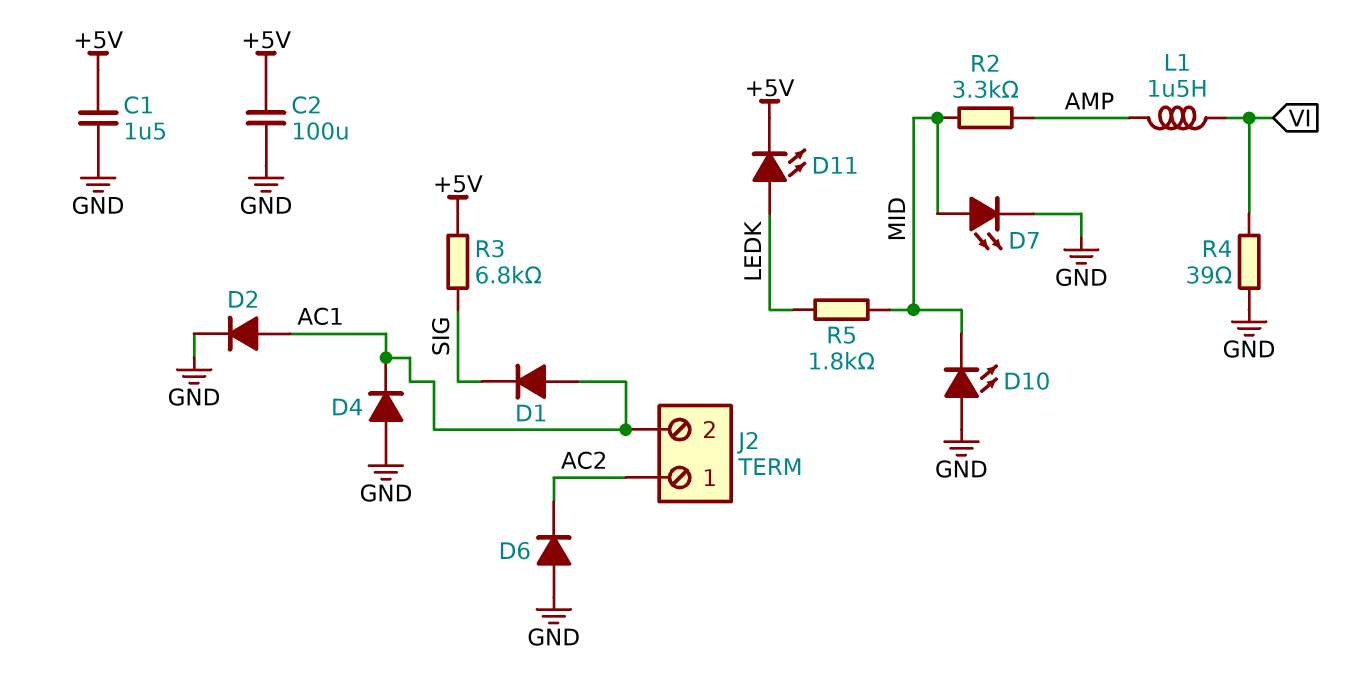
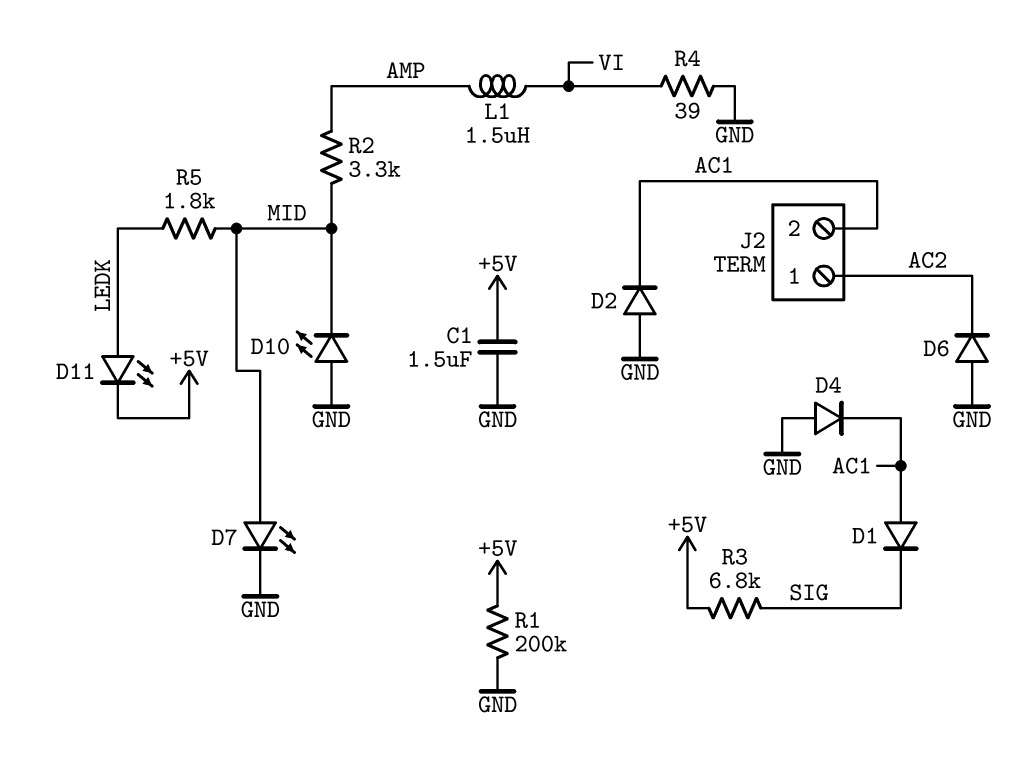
C2: 100uF (+5V, GND) -> none
D2: diode (A AC1, K GND) -> diode (A GND, K AC1)
R1: none -> 200k (+5V, GND)

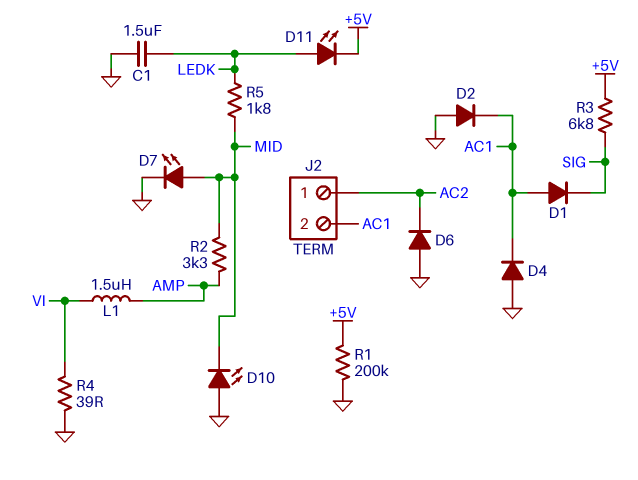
C1: 1.5uF (+5V, GND) -> 1.5uF (GND, LEDK)

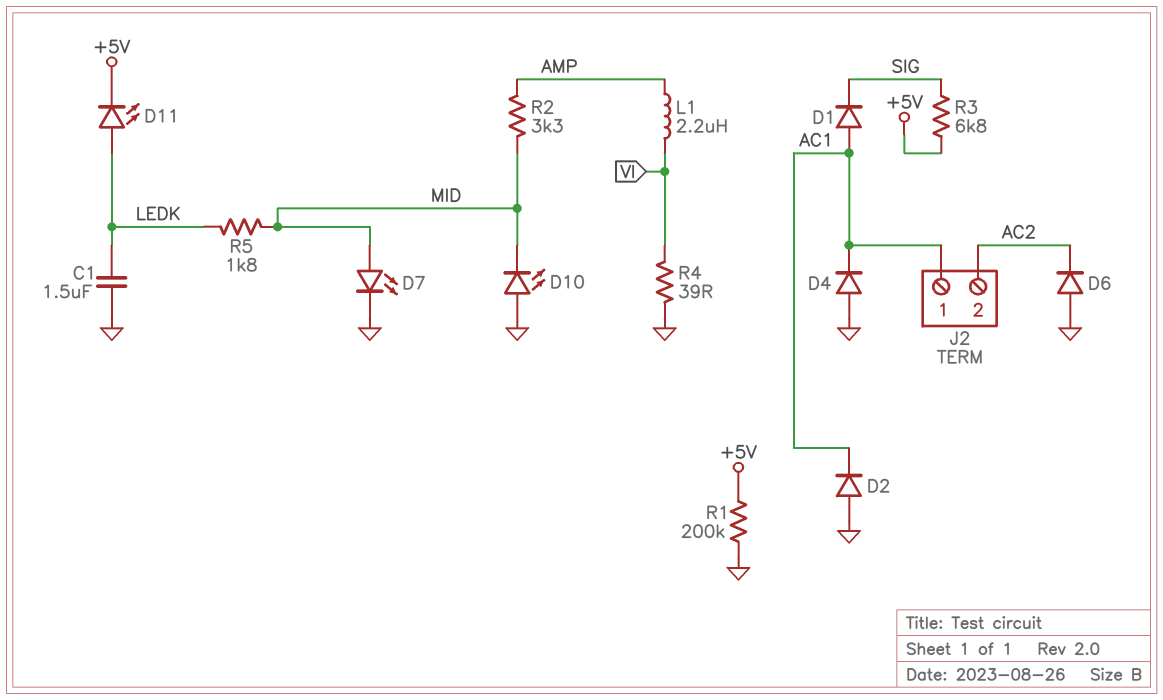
J2 pin 1: AC2 -> AC1
J2 pin 2: AC1 -> AC2
L1: 1.5uH (AMP, VI) -> 2.2uH (AMP, VI)

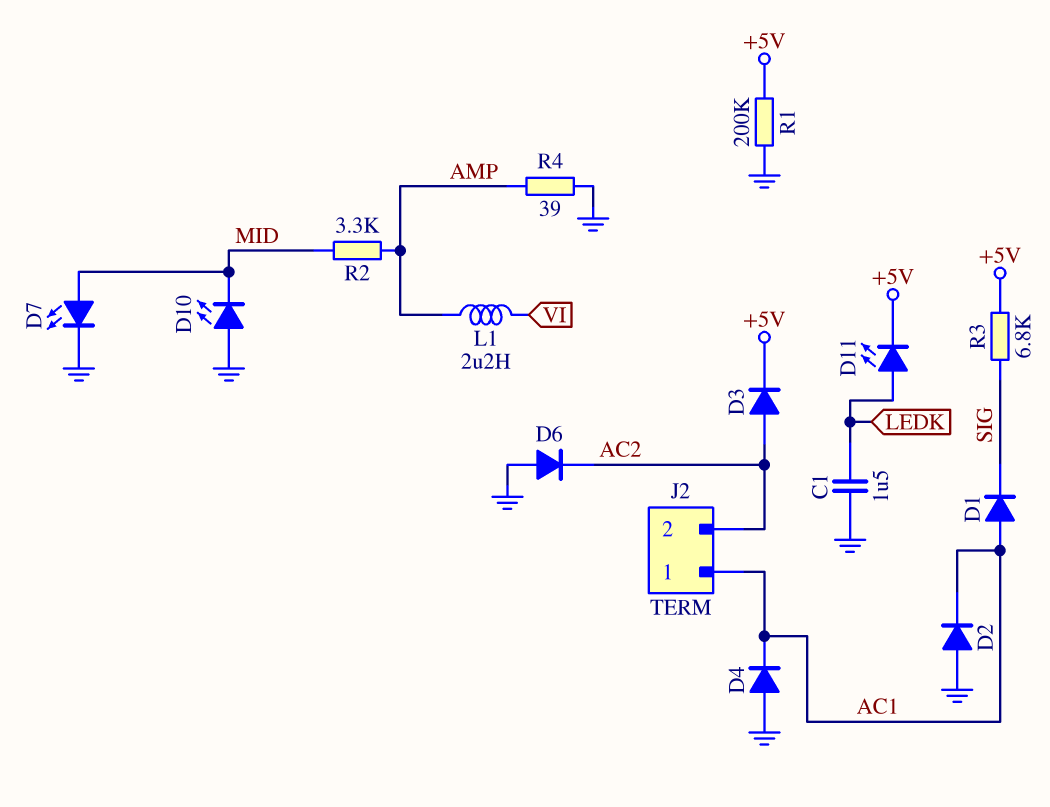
D3: none -> diode (A AC2, K +5V)
R4: 39 (GND, VI) -> 39 (AMP, GND)
R5: 1.8k (LEDK, MID) -> none

